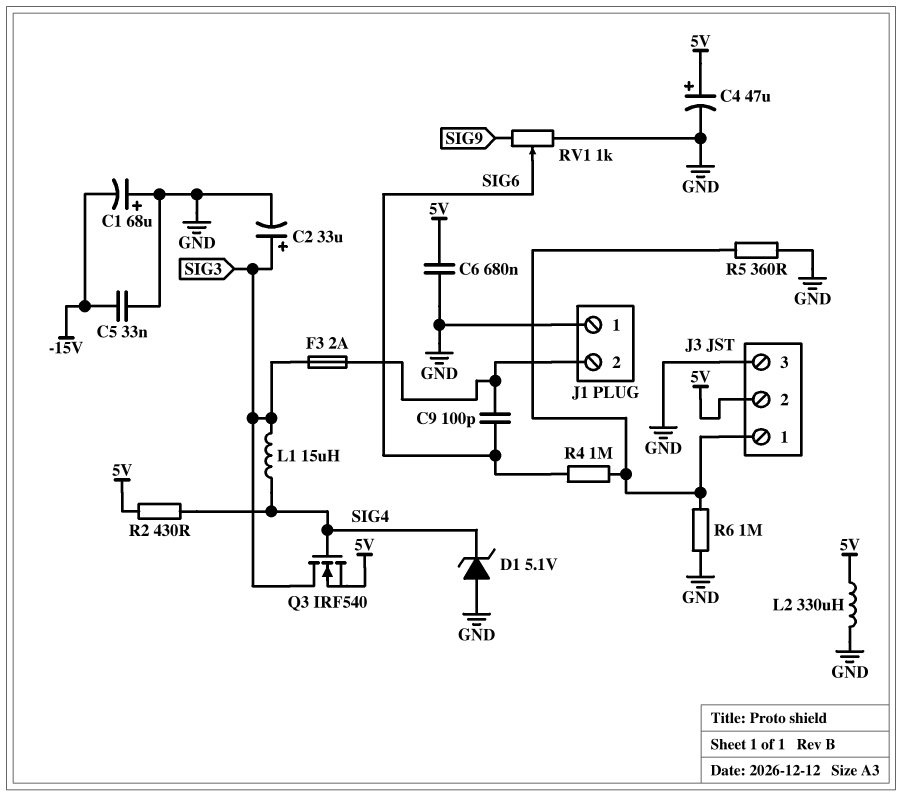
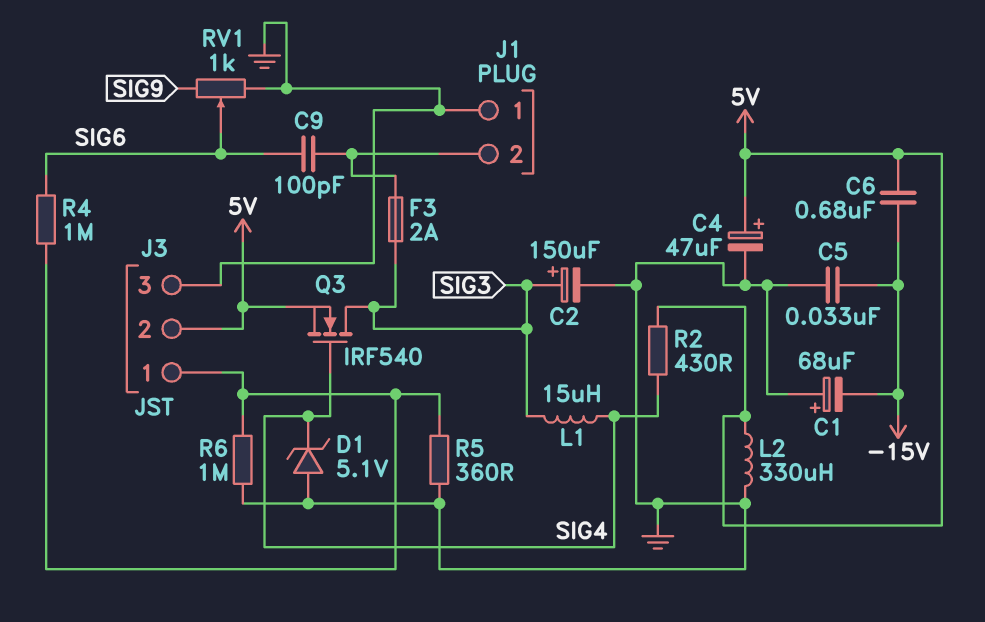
C2: 33uF (plus SIG3, minus GND) -> 150uF (plus SIG3, minus GND)
C6: 680nF (5V, GND) -> 680nF (-15V, 5V)

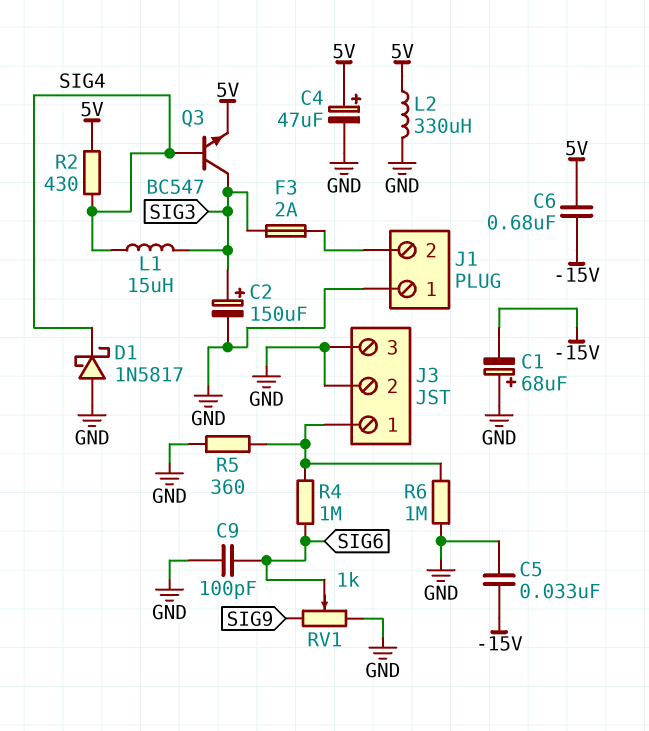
C9: 100pF (J1/2, SIG6) -> 100pF (GND, SIG6)
D1: zener 5.1V (A GND, K SIG4) -> schottky 1N5817 (A GND, K SIG4)
J3 pin 2: 5V -> GND
Q3: NMOS IRF540 (G SIG4, D SIG3, S 5V) -> NPN BC547 (B SIG4, C SIG3, E 5V)

